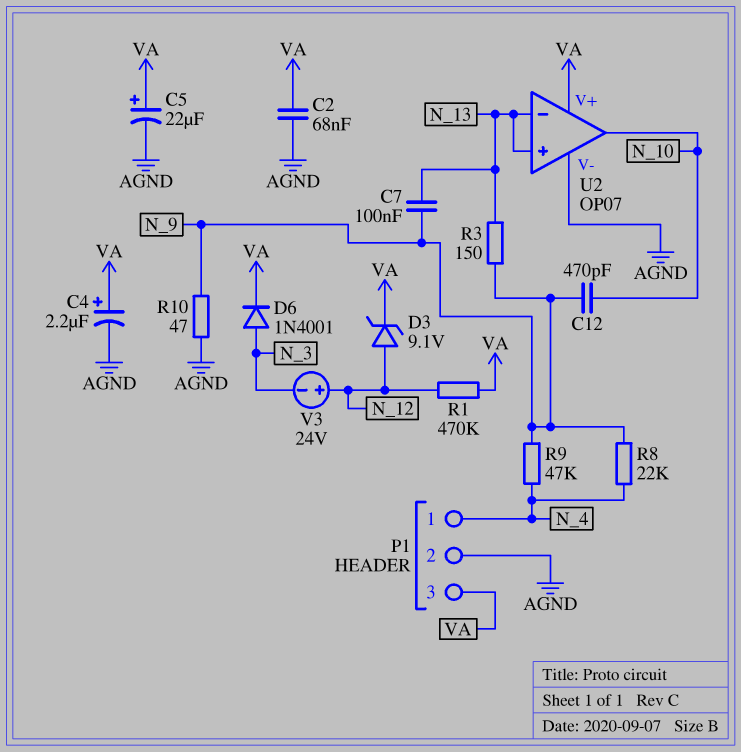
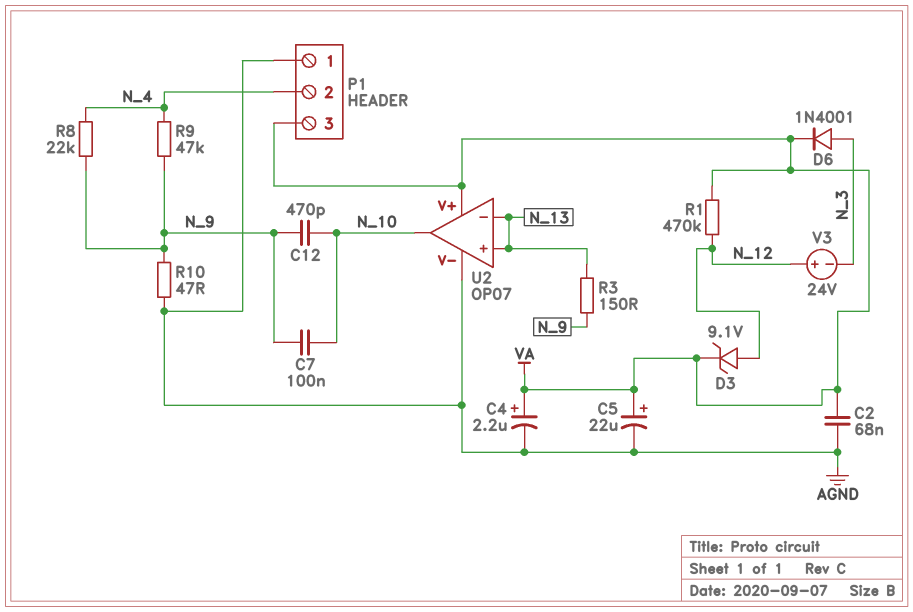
C7: 100nF (N_9, N_13) -> 100nF (N_9, N_10)
P1 pin 1: N_4 -> AGND
P1 pin 2: AGND -> N_4

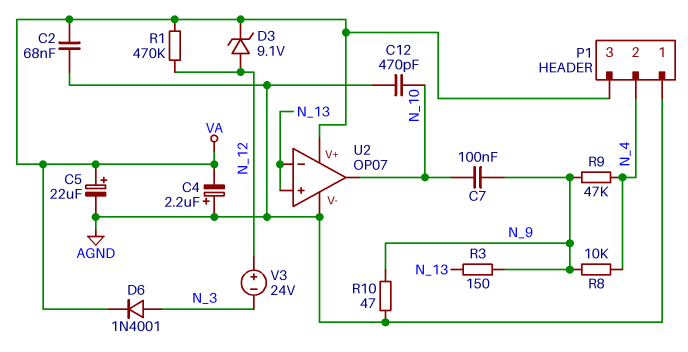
C4: 2.2uF (plus VA, minus AGND) -> 2.2uF (plus AGND, minus VA)
C12: 470pF (N_9, N_10) -> 470pF (AGND, N_10)
R8: 22k (N_4, N_9) -> 10k (N_4, N_9)

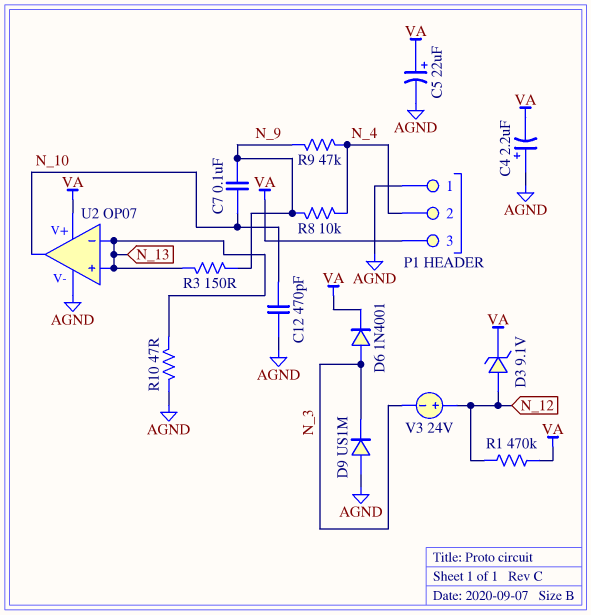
C2: 68nF (AGND, VA) -> none
D9: none -> diode US1M (A AGND, K N_3)
R10: 47 (AGND, N_9) -> 47 (AGND, N_13)

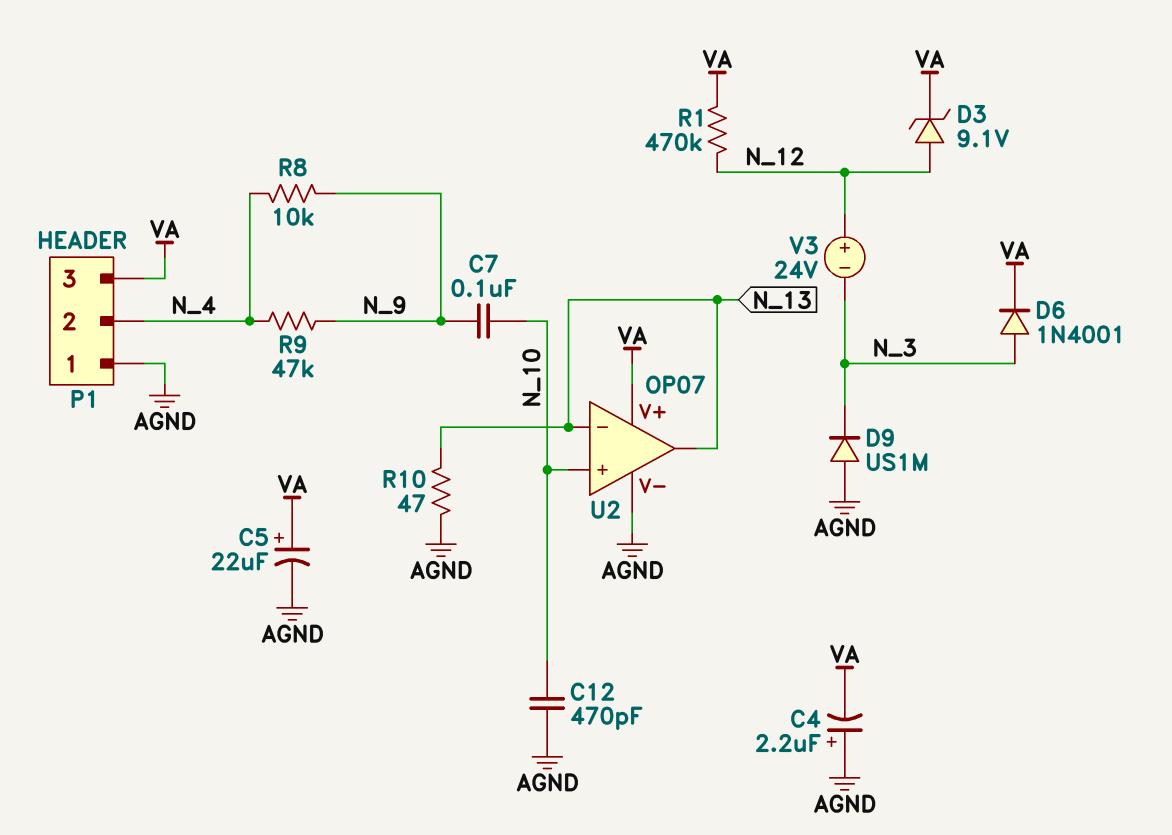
R3: 150 (N_9, N_13) -> none
U2 pin in+: N_13 -> N_10
U2 pin out: N_10 -> N_13

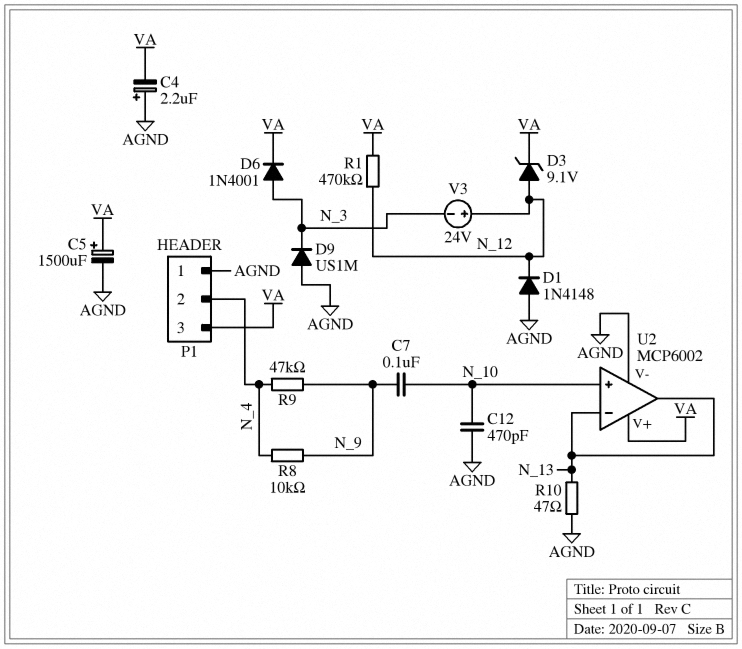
C5: 22uF (plus VA, minus AGND) -> 1500uF (plus VA, minus AGND)
D1: none -> diode 1N4148 (A AGND, K N_12)
U2: OP07 -> MCP6002

